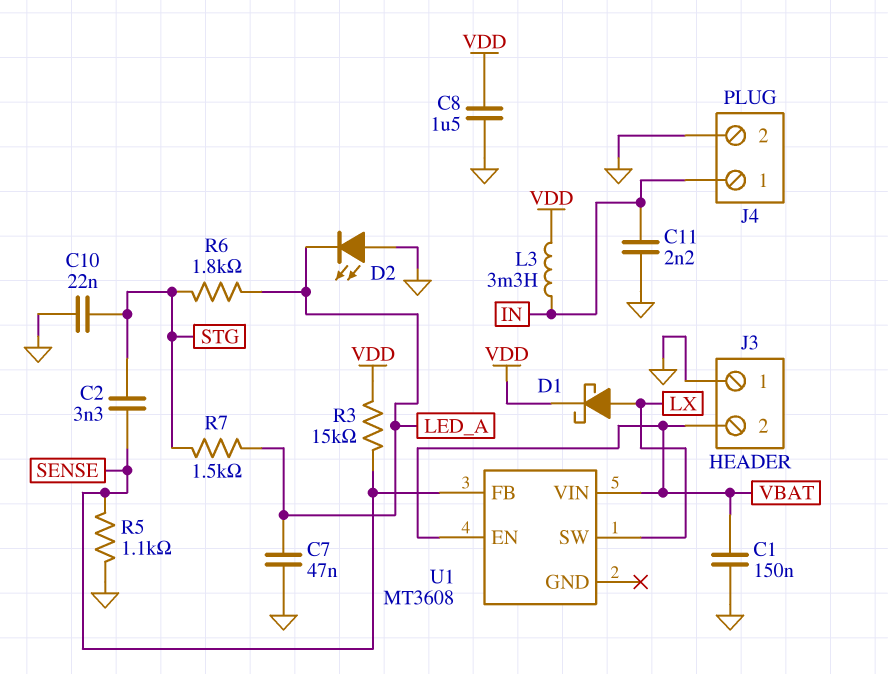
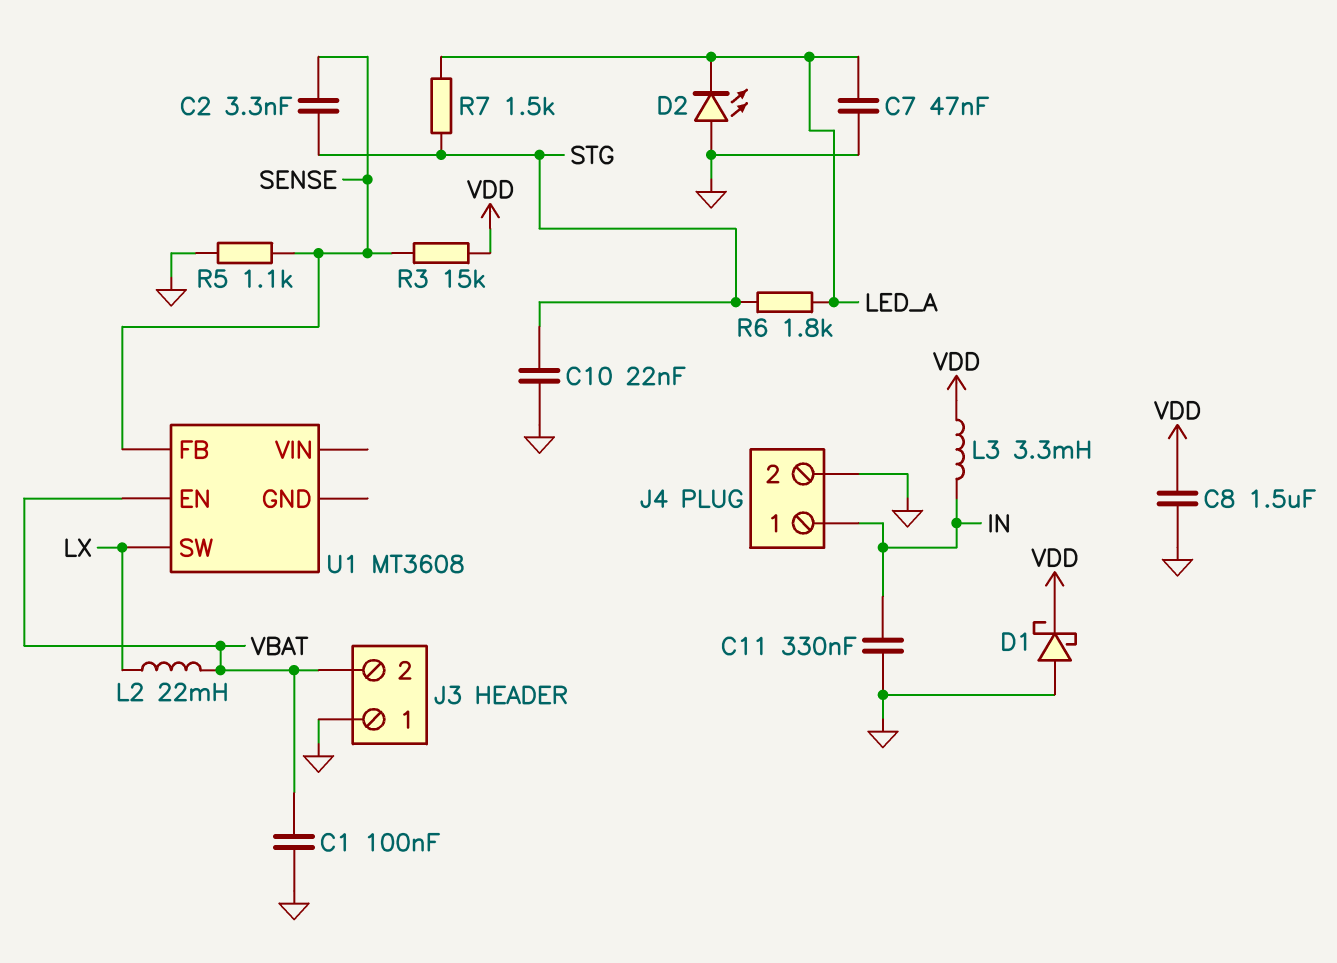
C1: 150nF (GND, VBAT) -> 100nF (GND, VBAT)
C11: 2.2nF (GND, IN) -> 330nF (GND, IN)
D1: schottky (A LX, K VDD) -> schottky (A GND, K VDD)
L2: none -> 22mH (LX, VBAT)
U1 pin VIN: VBAT -> none

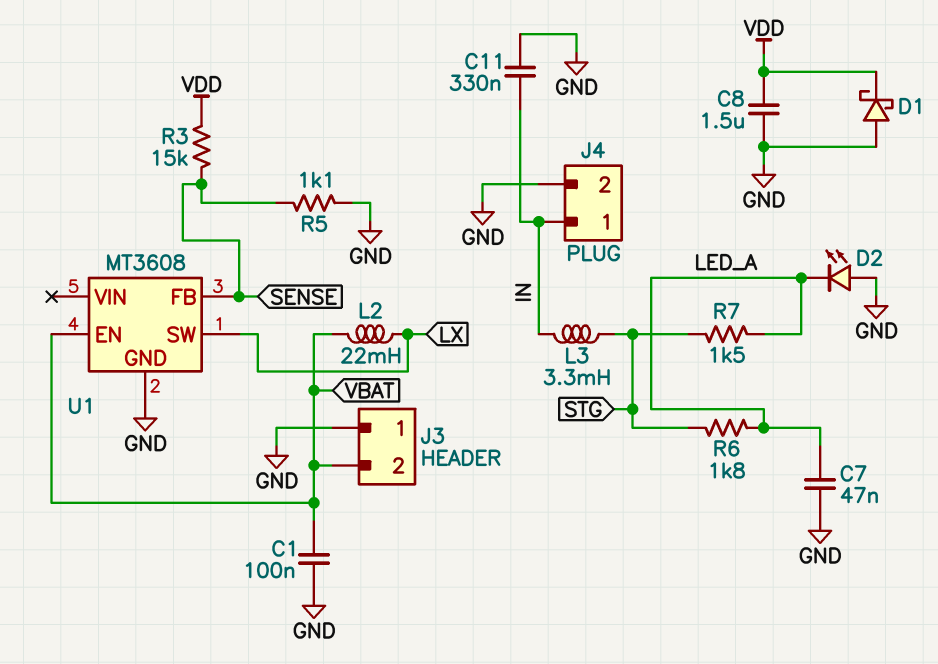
C2: 3.3nF (SENSE, STG) -> none
C10: 22nF (GND, STG) -> none
L3: 3.3mH (IN, VDD) -> 3.3mH (IN, STG)
U1 pin GND: none -> GND

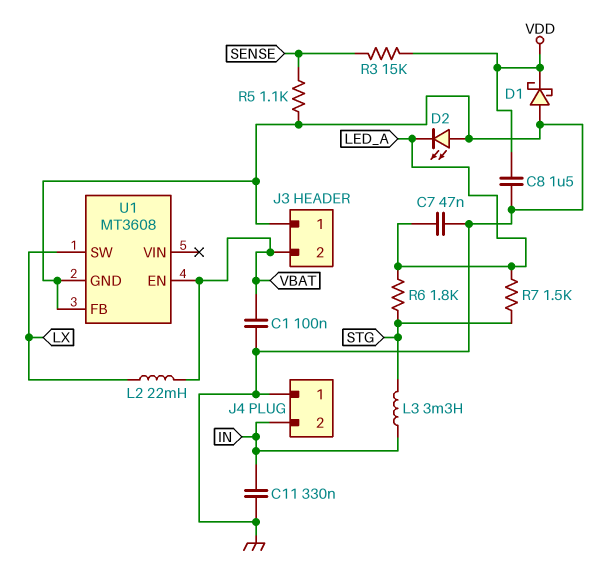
J4 pin 1: IN -> GND
J4 pin 2: GND -> IN
U1 pin FB: SENSE -> GND

